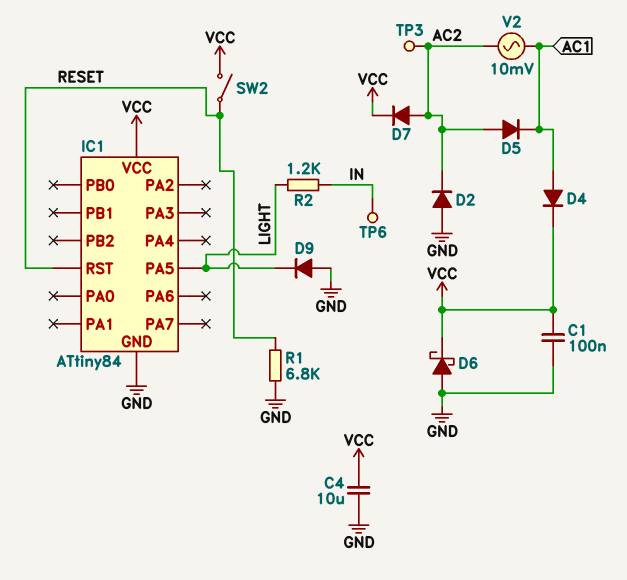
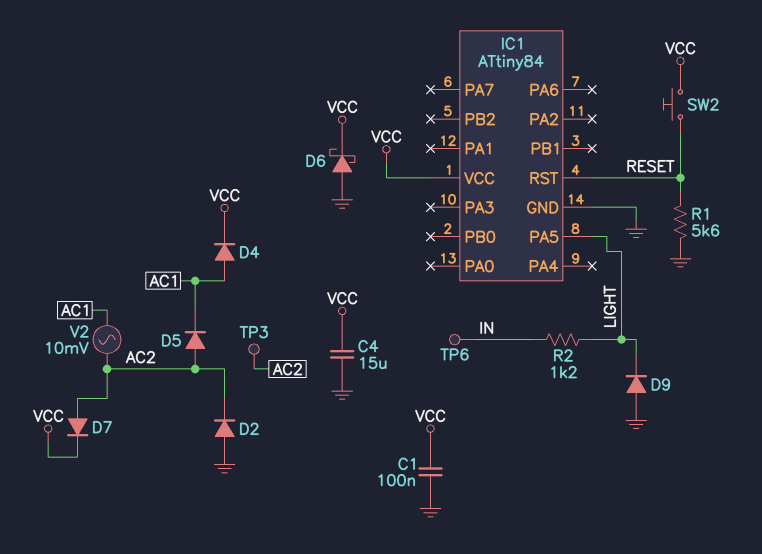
C4: 10uF (GND, VCC) -> 15uF (GND, VCC)
R1: 6.8k (GND, RESET) -> 5.6k (GND, RESET)
SW2: switch (RESET, VCC) -> button (RESET, VCC)

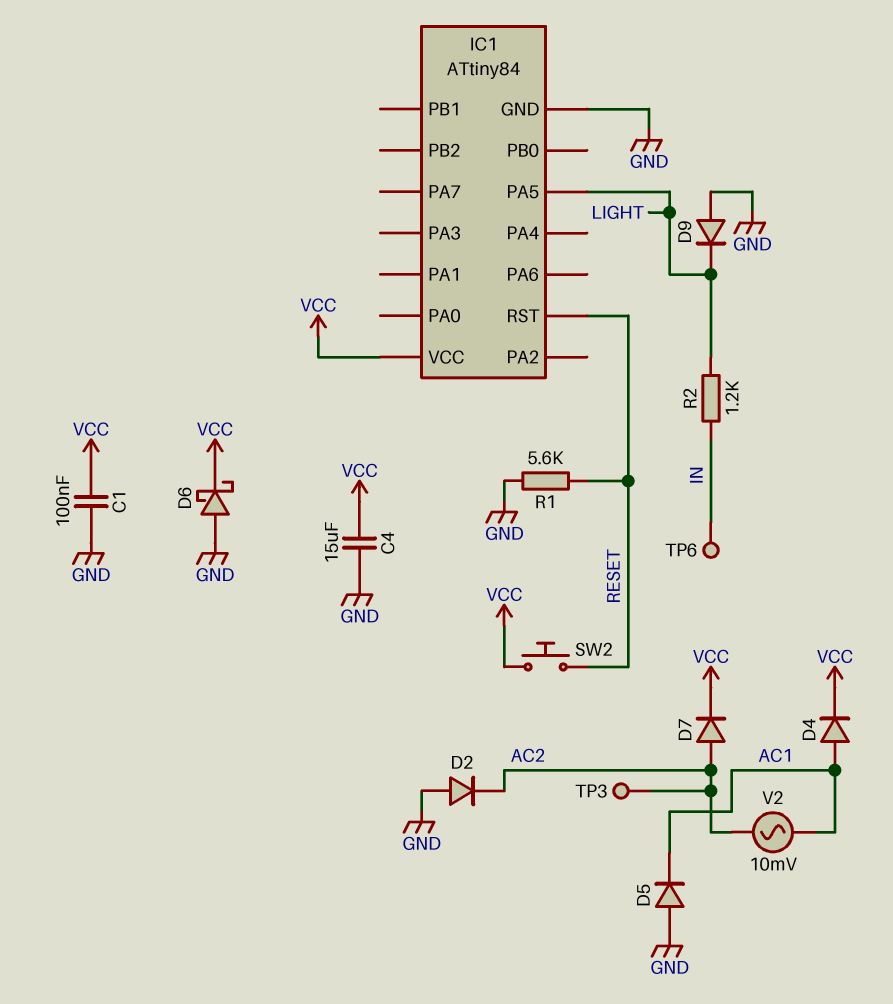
D5: diode (A AC2, K AC1) -> diode (A GND, K AC1)

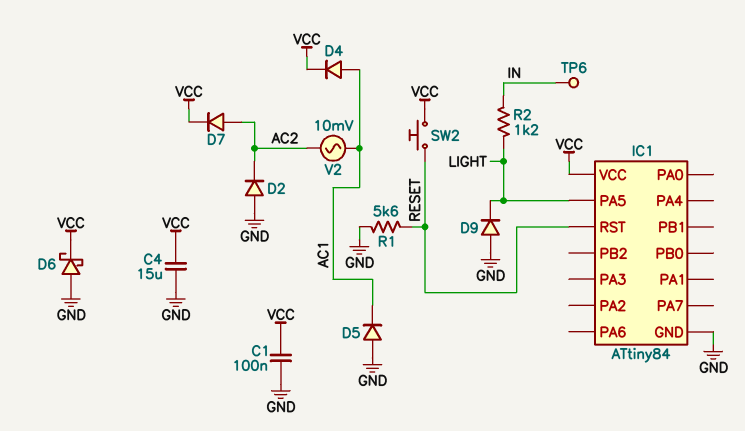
TP3: test point (AC2) -> none

